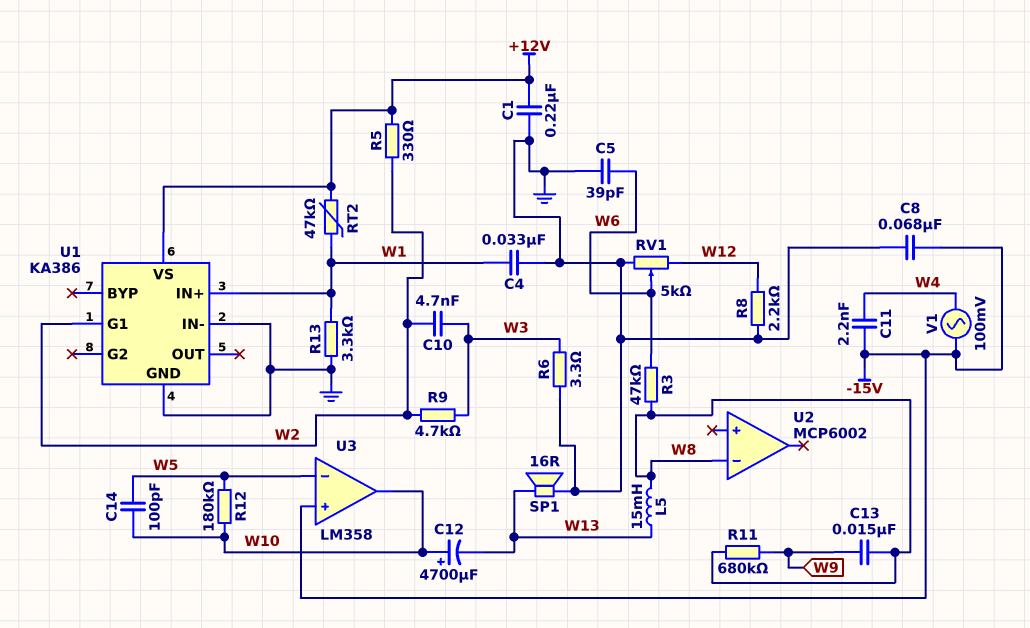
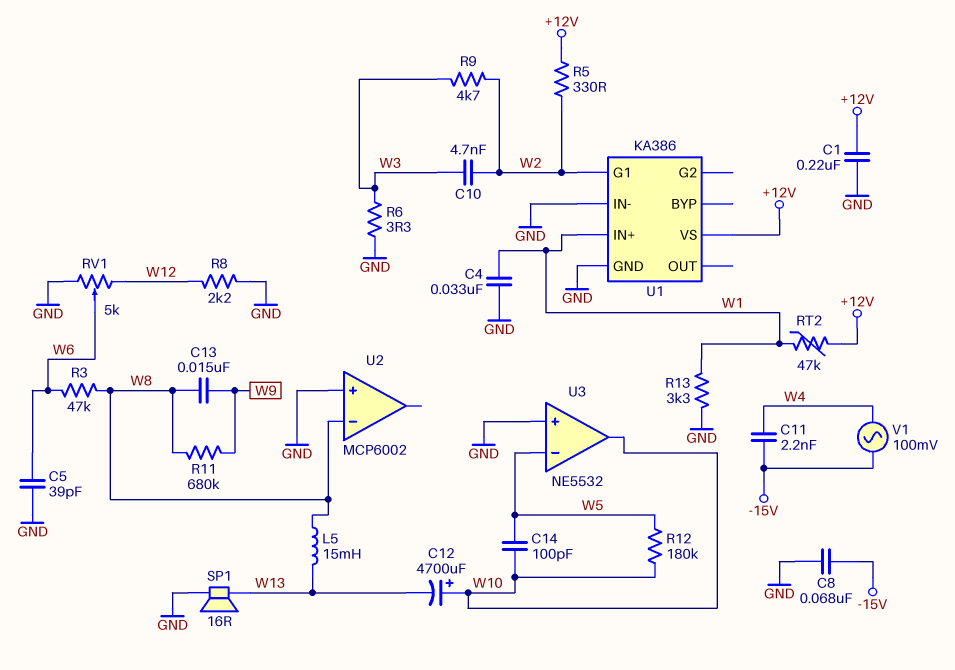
U2 pin in+: none -> GND
U3: LM358 -> NE5532
U3 pin in+: -15V -> GND

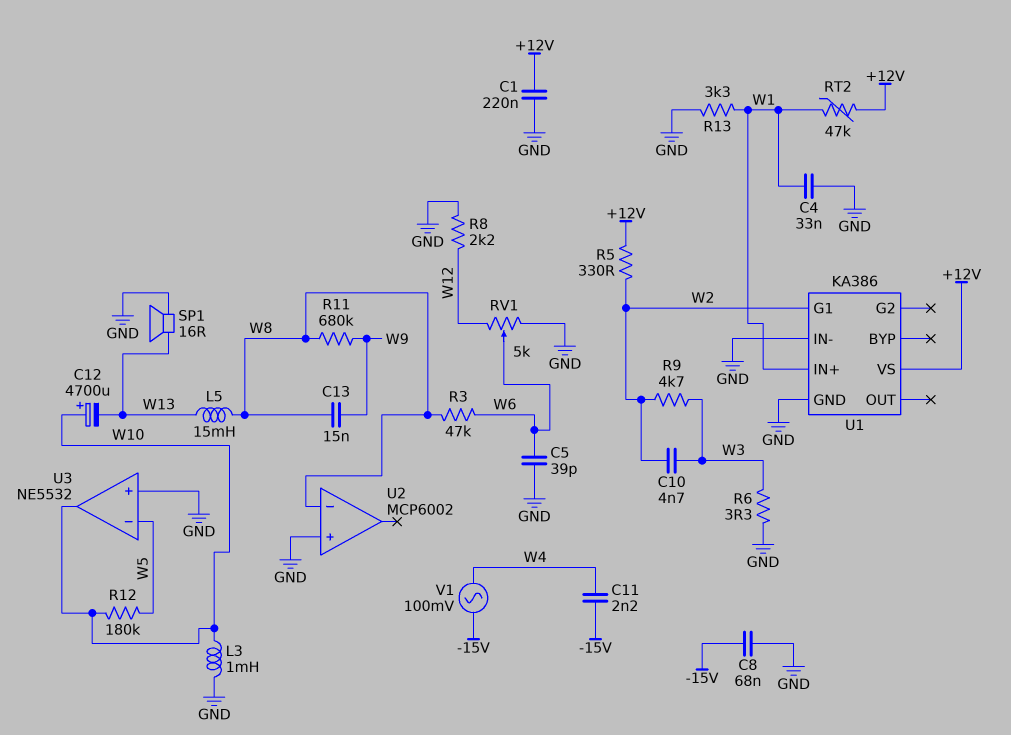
C14: 100pF (W5, W10) -> none
L3: none -> 1mH (GND, W10)

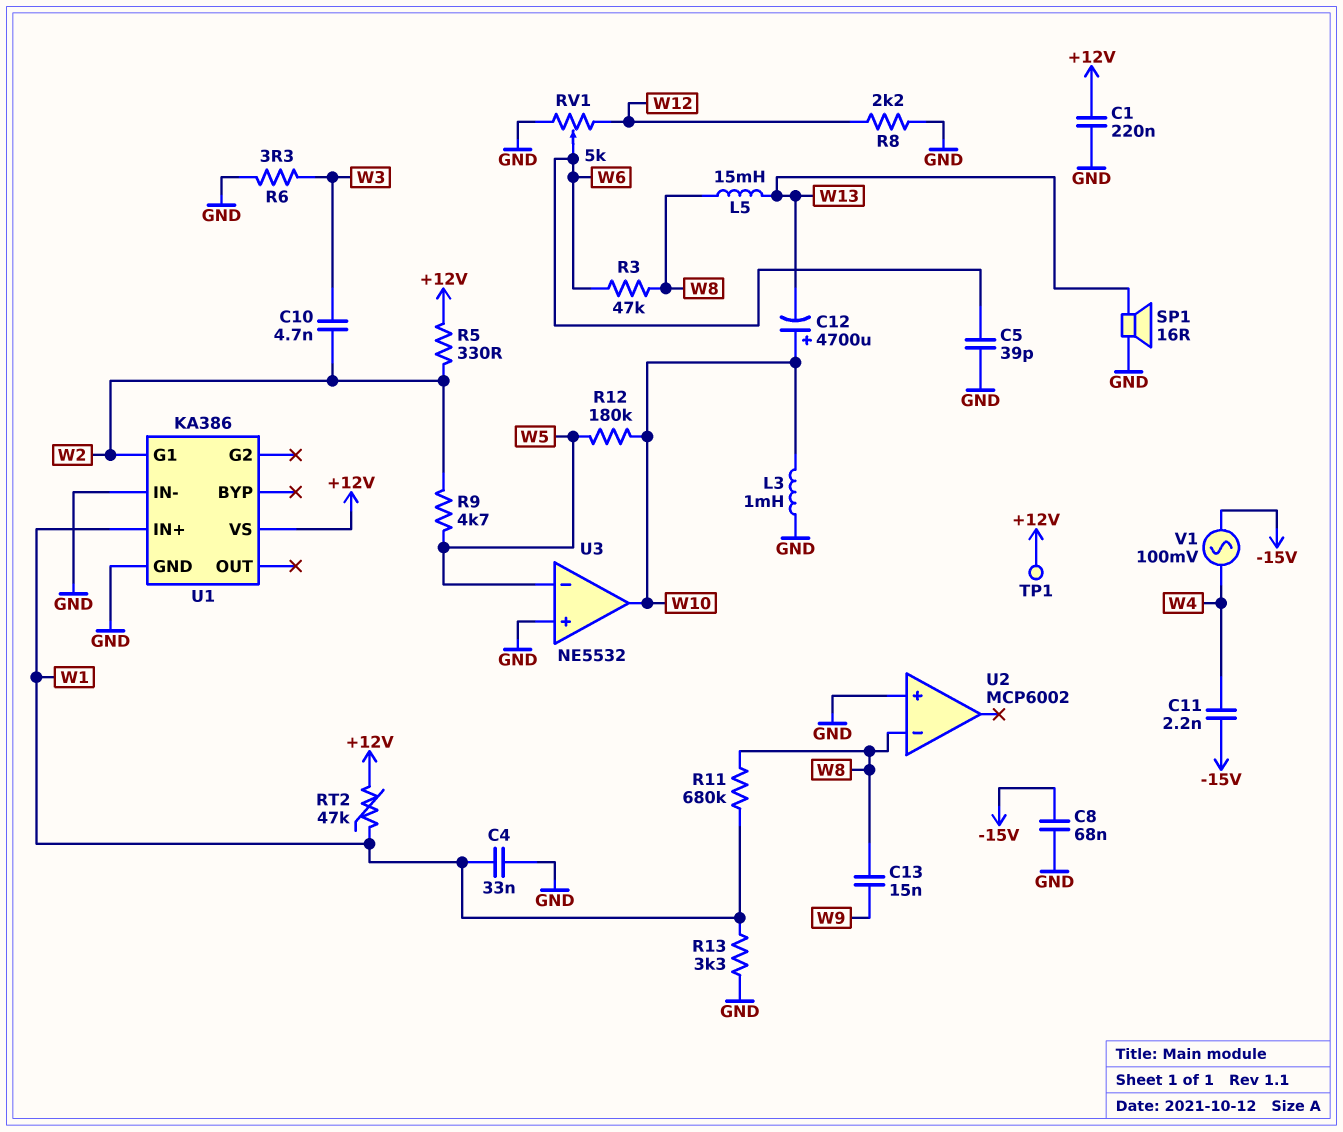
R9: 4.7k (W2, W3) -> 4.7k (W2, W5)
R11: 680k (W8, W9) -> 680k (W1, W8)
TP1: none -> test point (+12V)

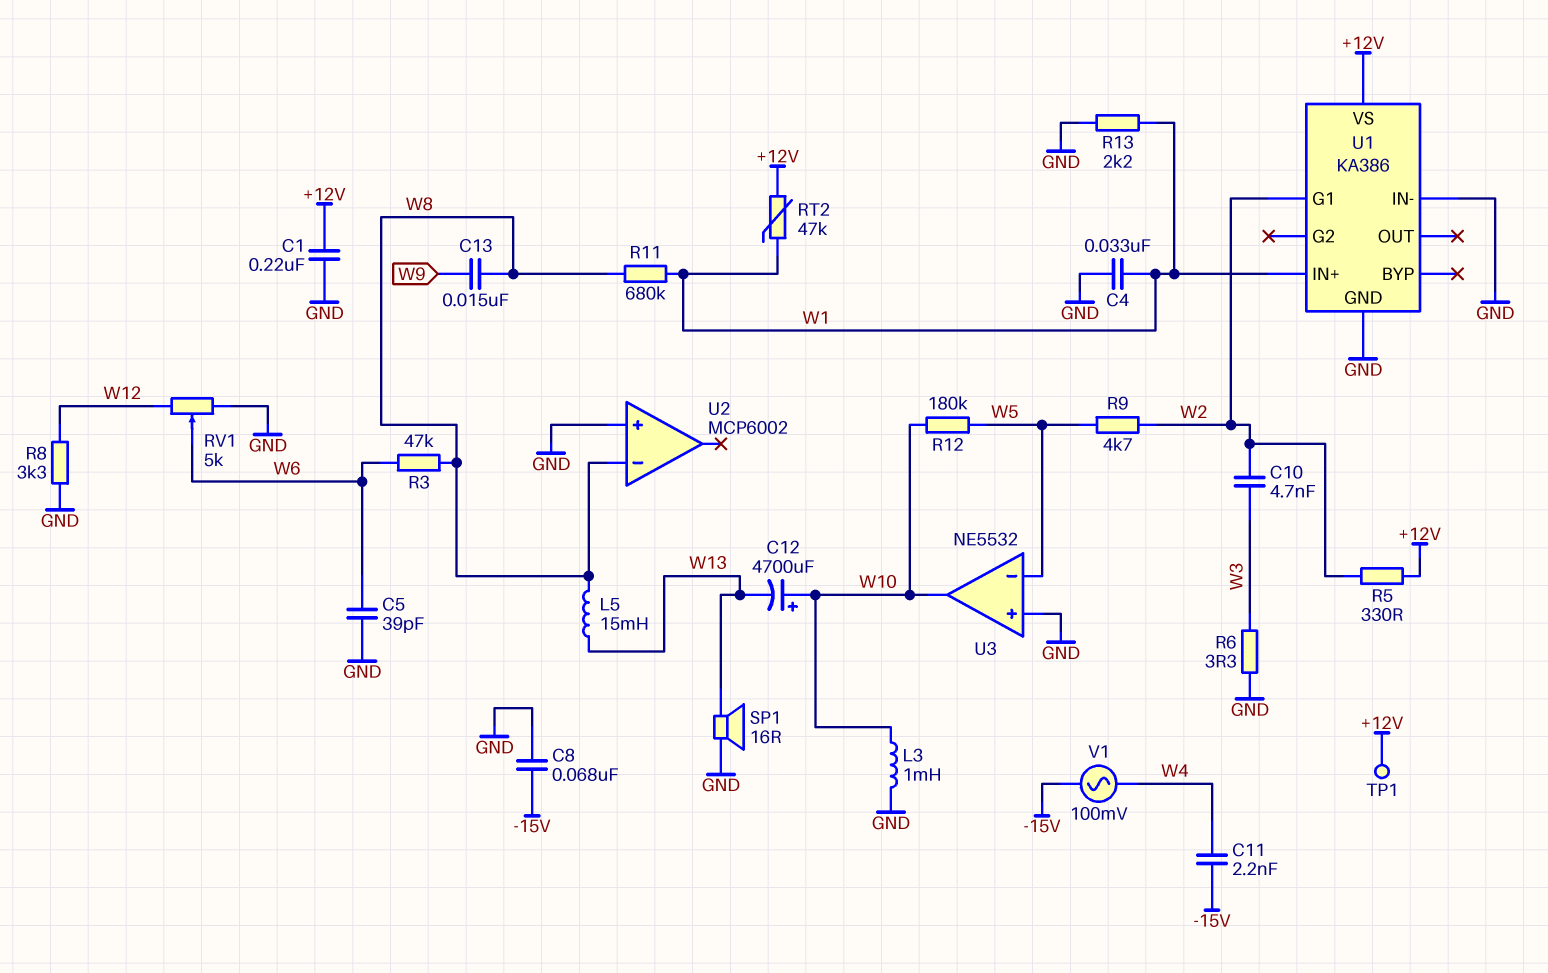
R8: 2.2k (GND, W12) -> 3.3k (GND, W12)
R13: 3.3k (GND, W1) -> 2.2k (GND, W1)

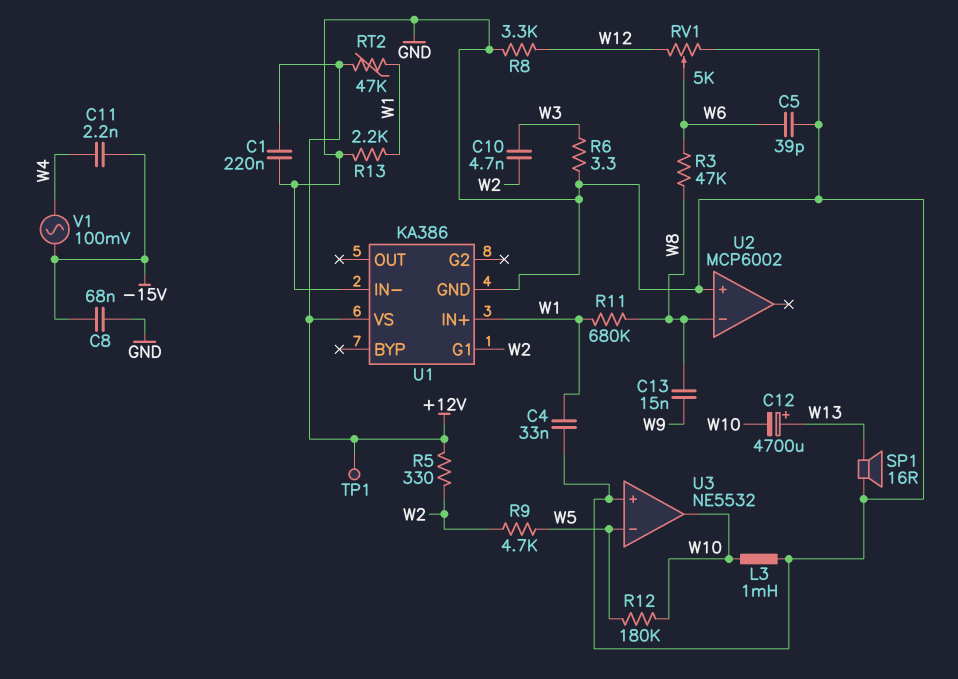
C12: 4700uF (plus W10, minus W13) -> 4700uF (plus W13, minus W10)
L5: 15mH (W8, W13) -> none

